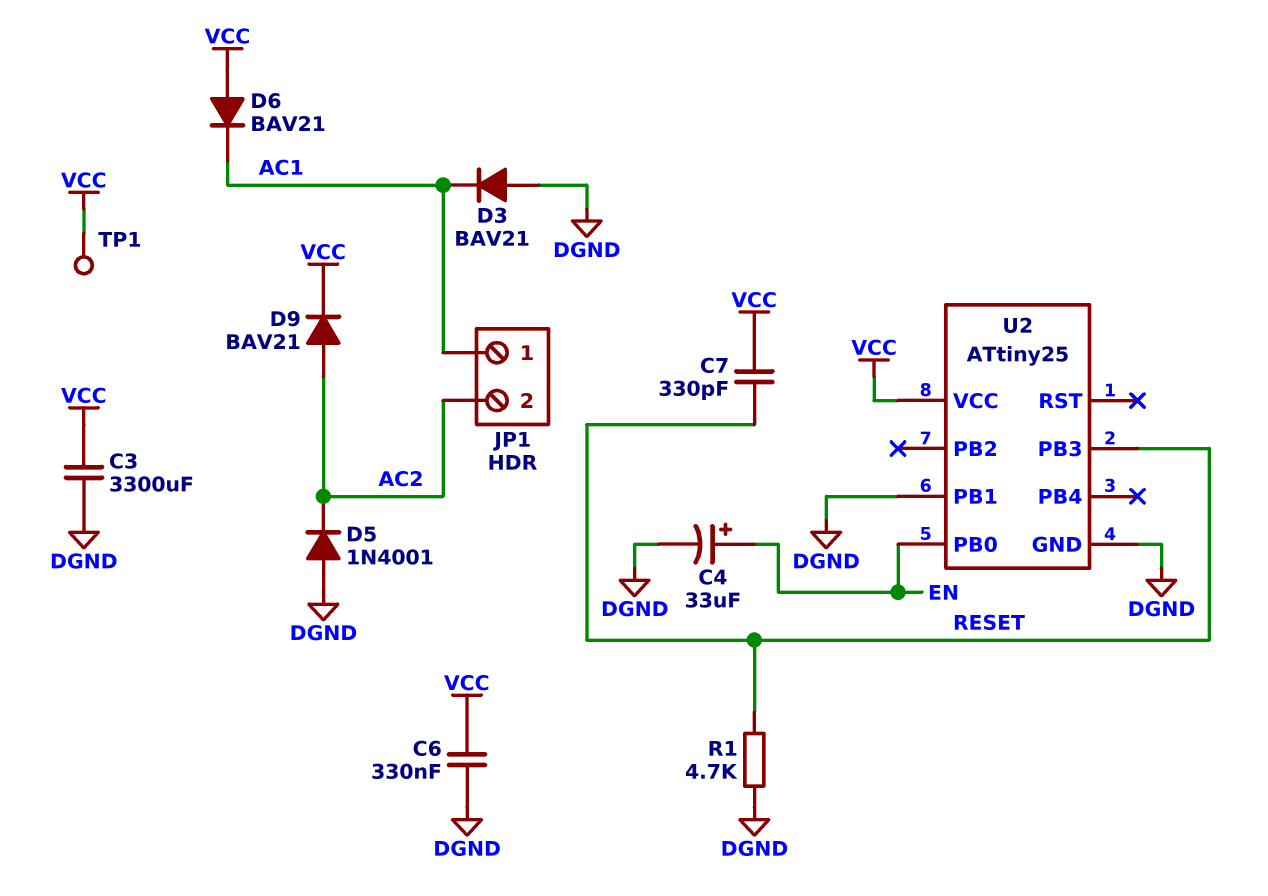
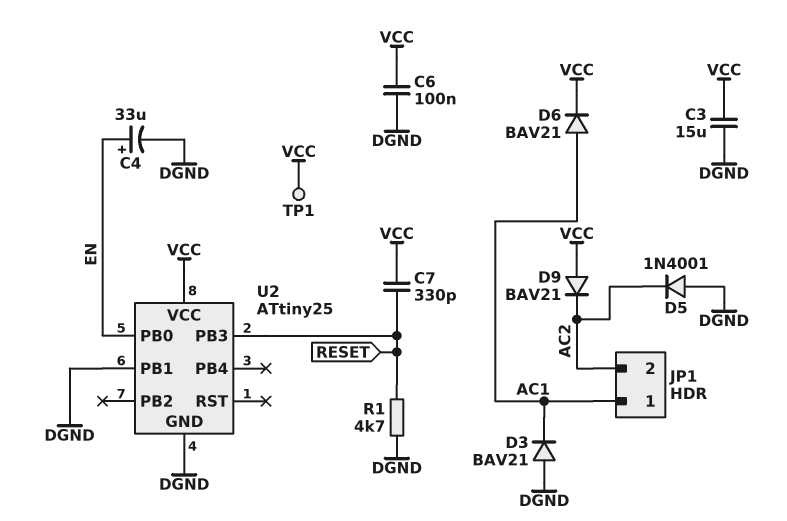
C3: 3300uF (DGND, VCC) -> 15uF (DGND, VCC)
C6: 330nF (DGND, VCC) -> 100nF (DGND, VCC)
D6: diode BAV21 (A VCC, K AC1) -> diode BAV21 (A AC1, K VCC)
D9: diode BAV21 (A AC2, K VCC) -> diode BAV21 (A VCC, K AC2)

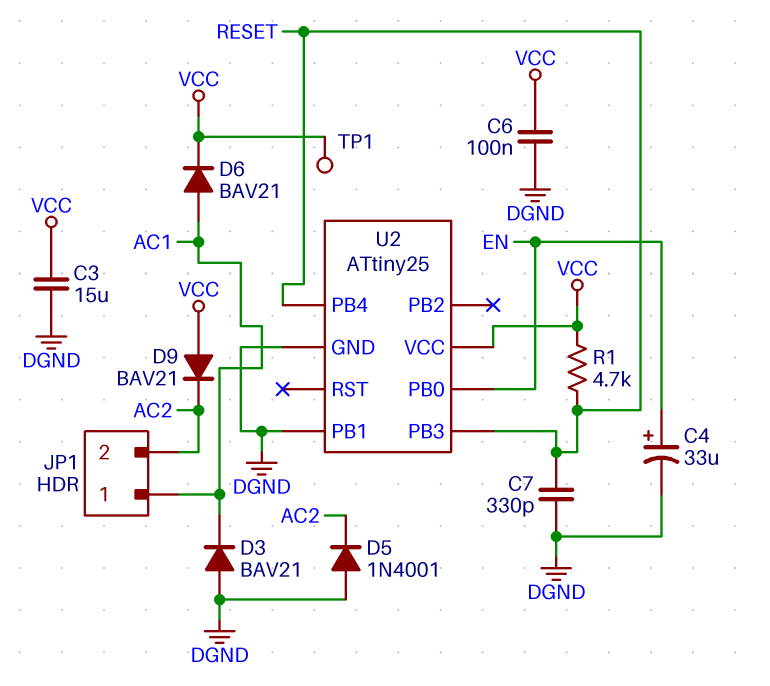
C7: 330pF (RESET, VCC) -> 330pF (DGND, RESET)
R1: 4.7k (DGND, RESET) -> 4.7k (RESET, VCC)
U2 pin PB4: none -> RESET

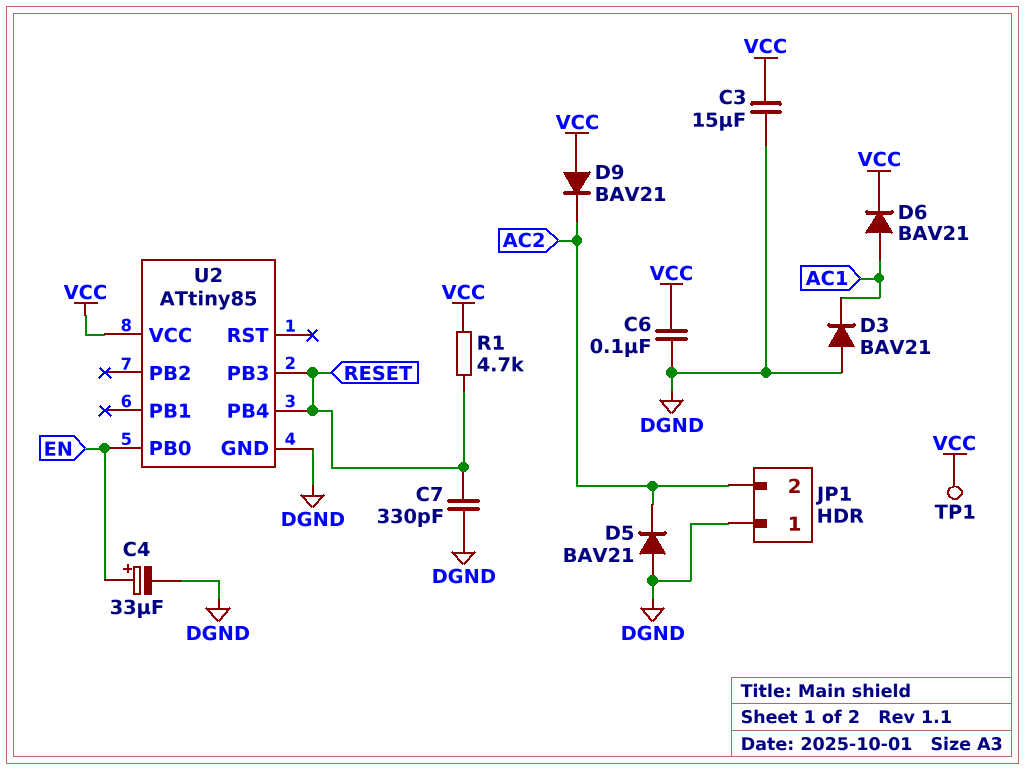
D5: diode 1N4001 (A DGND, K AC2) -> diode BAV21 (A DGND, K AC2)
JP1 pin 1: AC1 -> DGND
U2: ATtiny25 -> ATtiny85
U2 pin PB1: DGND -> none

